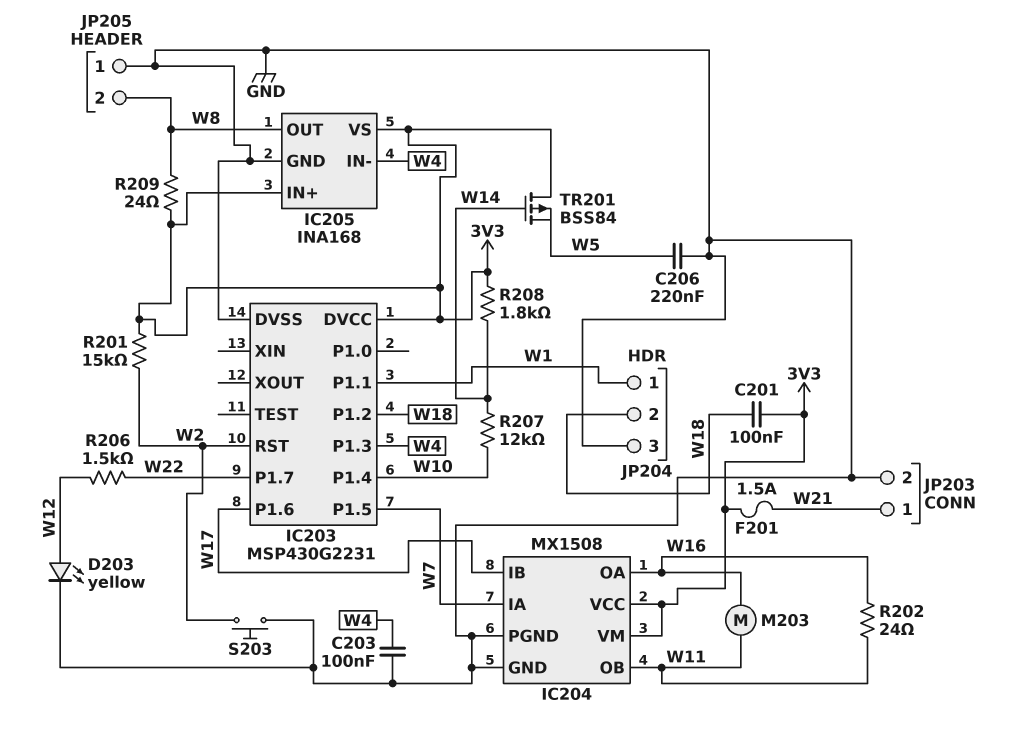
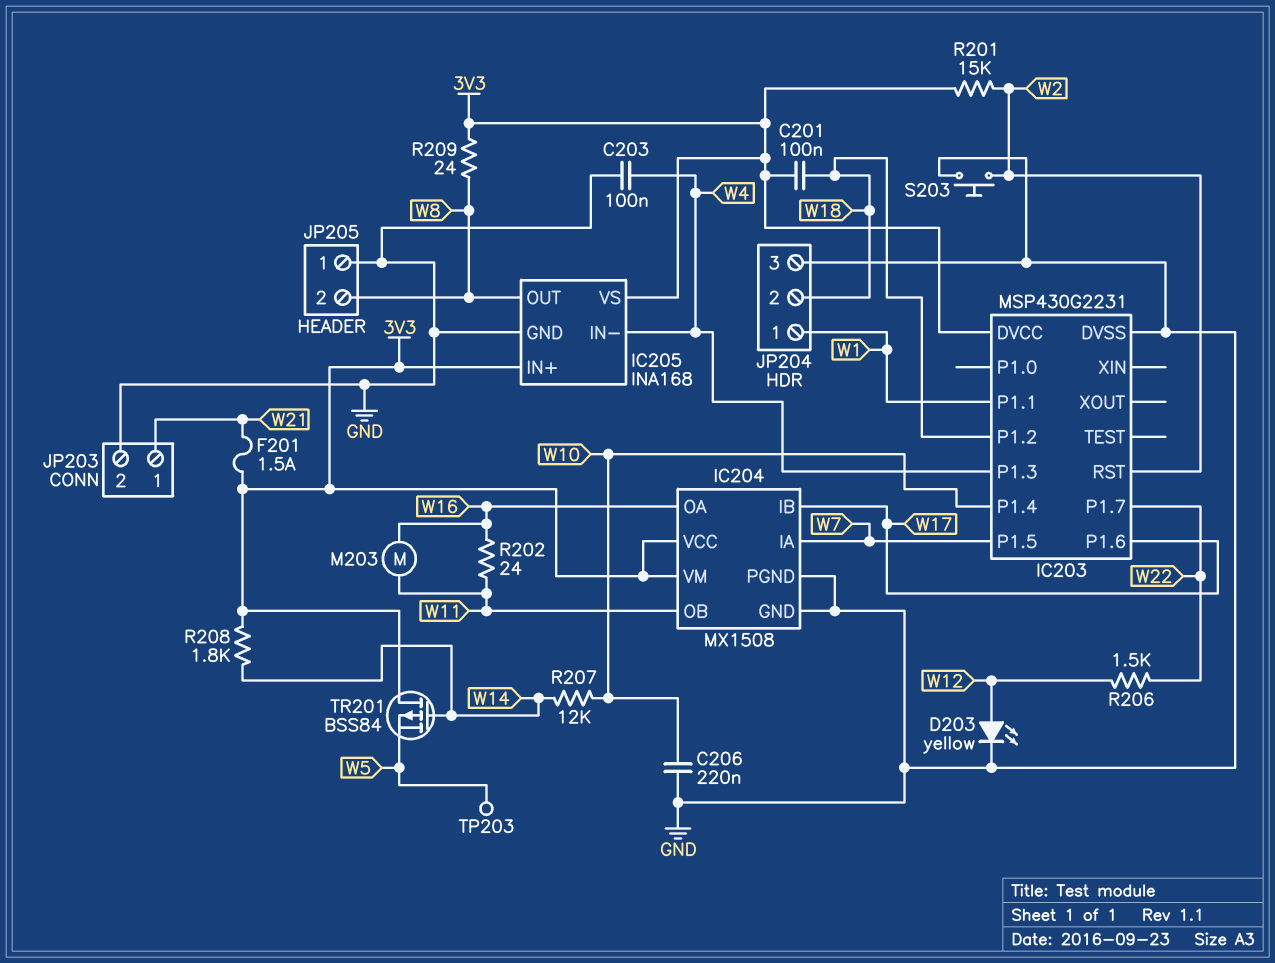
C206: 220nF (GND, W5) -> 220nF (GND, W10)
TP203: none -> test point (W5)

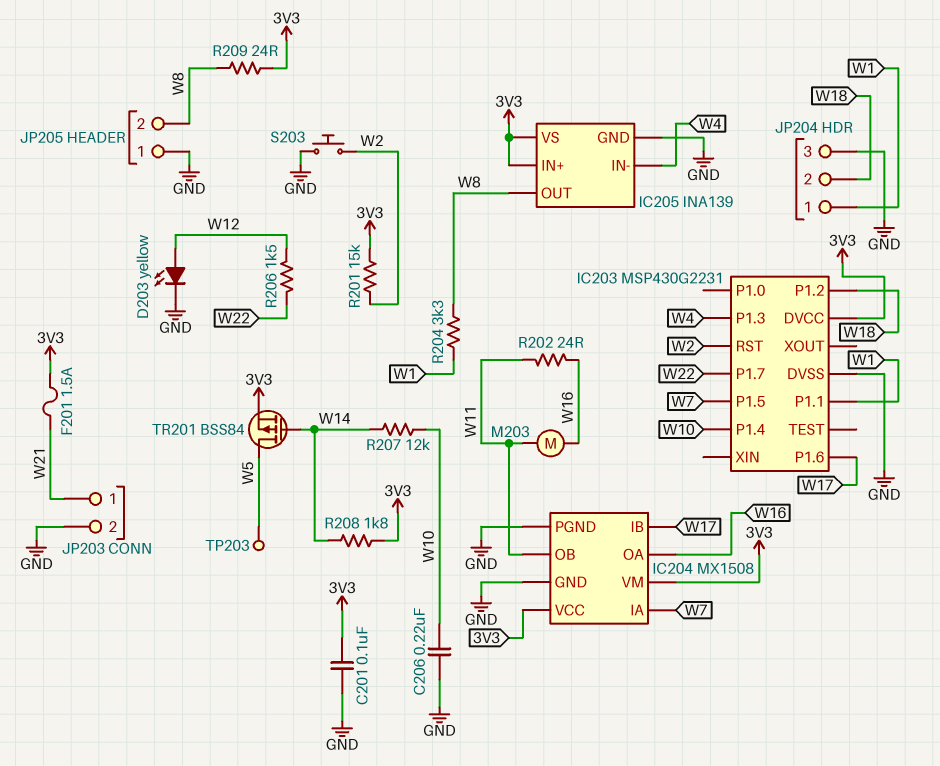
C201: 100nF (3V3, W18) -> 100nF (3V3, GND)
C203: 100nF (GND, W4) -> none
IC205: INA168 -> INA139
R204: none -> 3.3k (W1, W8)
TR201: PMOS BSS84 (G W14, D 3V3, S W5) -> PMOS BSS84 (G W14, D W5, S 3V3)

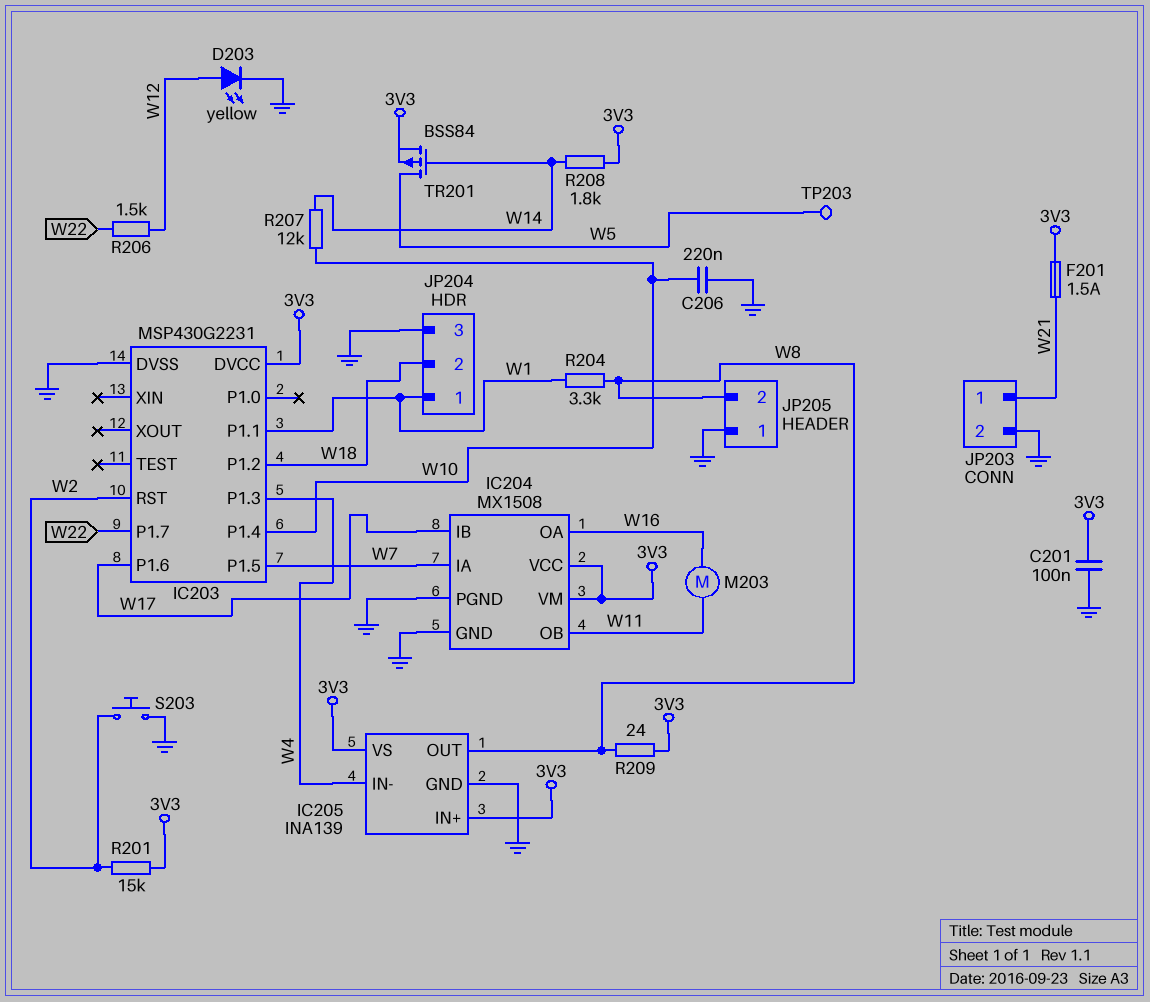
R202: 24 (W11, W16) -> none

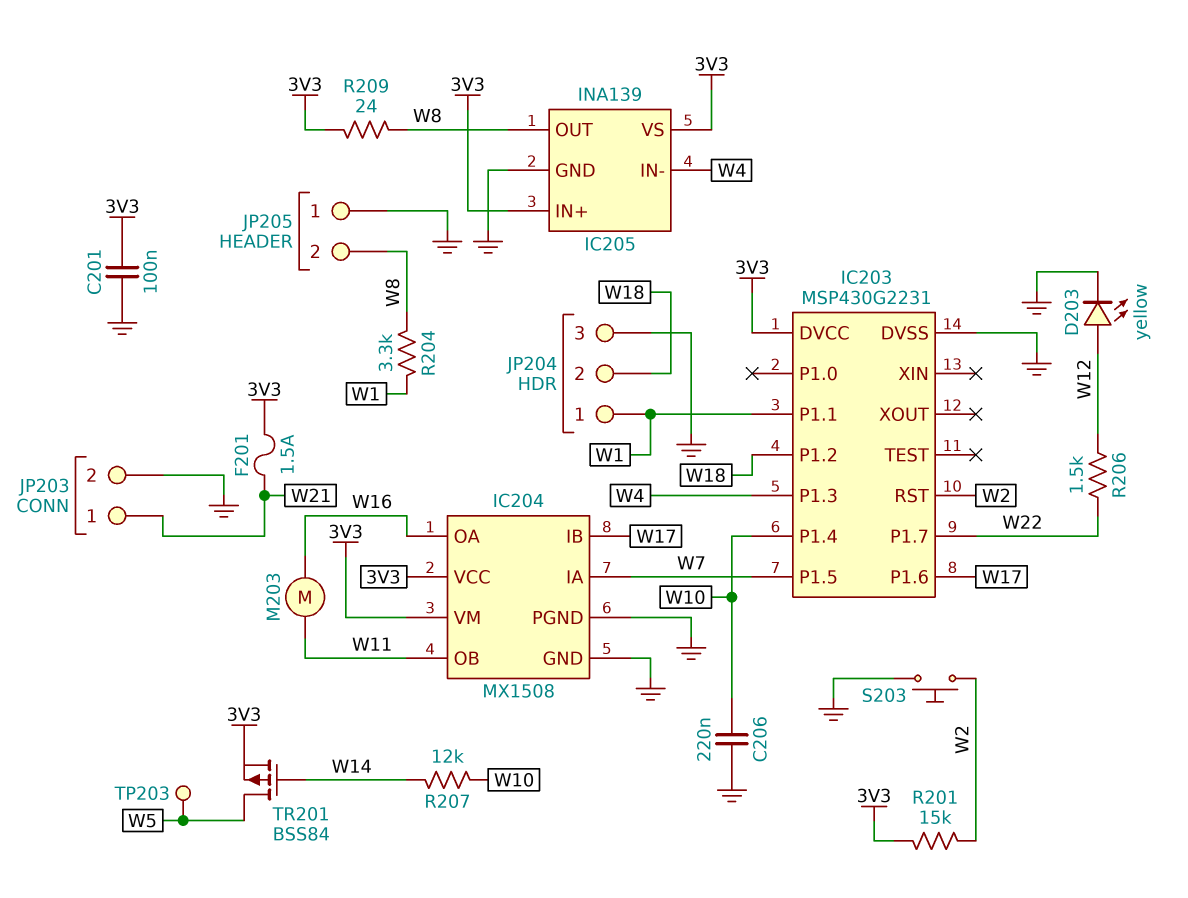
R208: 1.8k (3V3, W14) -> none

